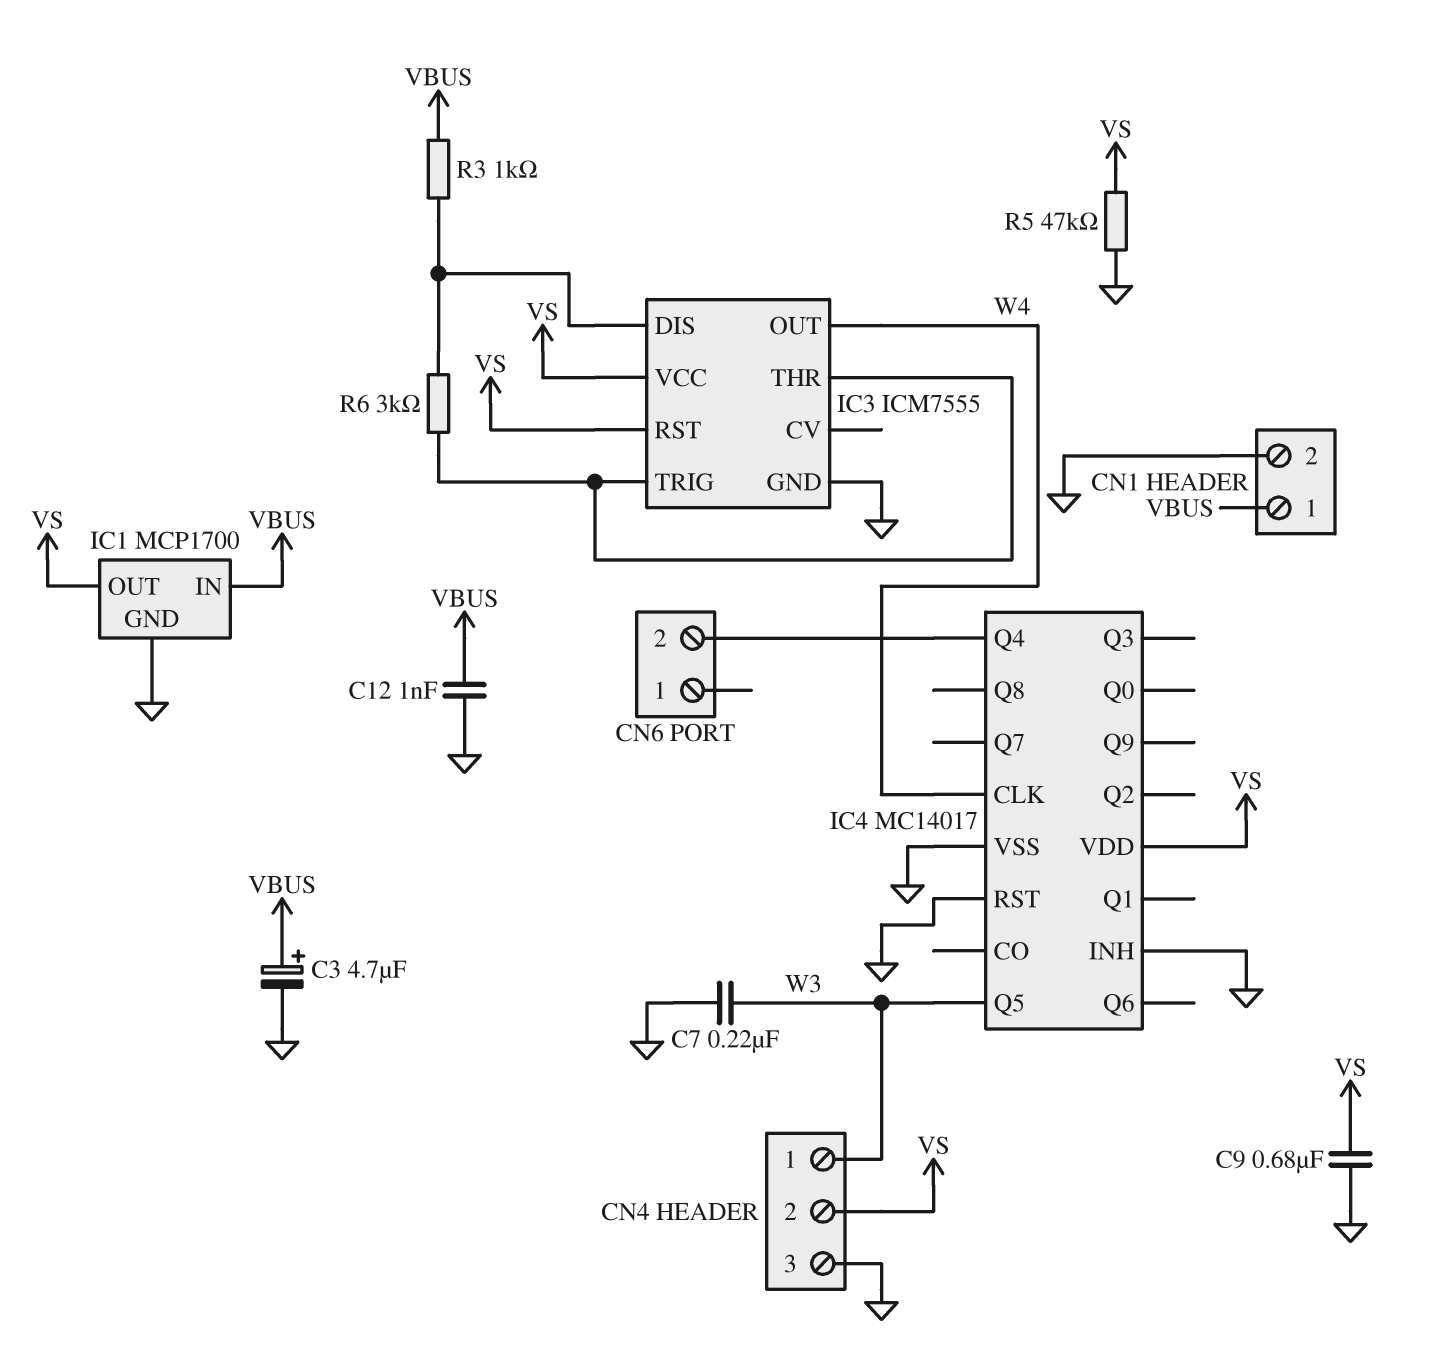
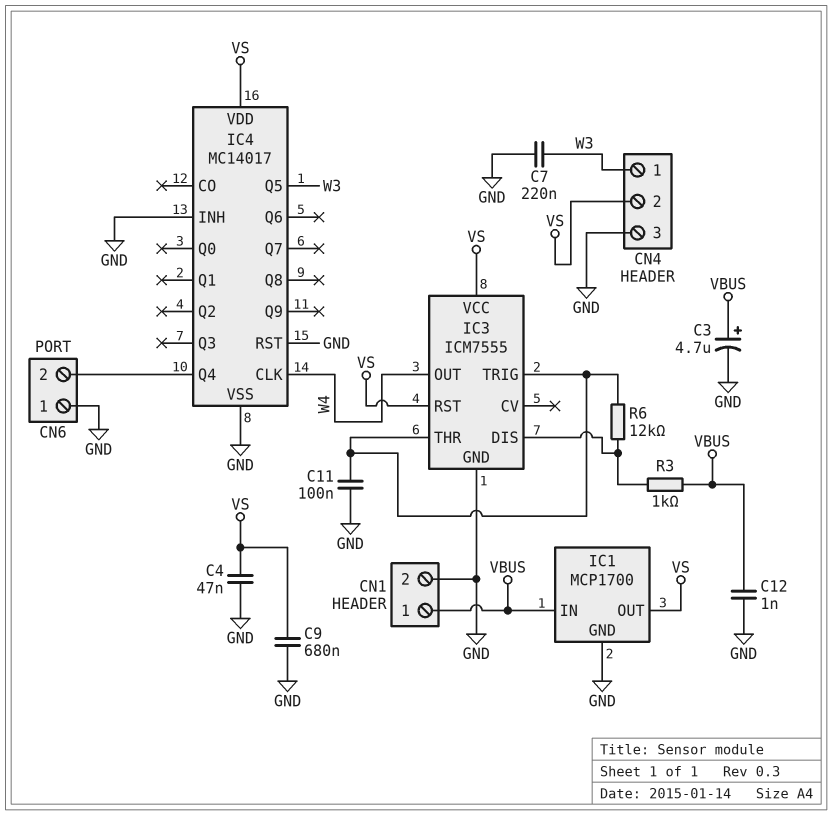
C4: none -> 47nF (GND, VS)
C11: none -> 100nF (GND, IC3/THR)
CN6 pin 1: none -> GND
R5: 47k (GND, VS) -> none
R6: 3k (IC3/DIS, IC3/THR) -> 12k (IC3/DIS, IC3/THR)

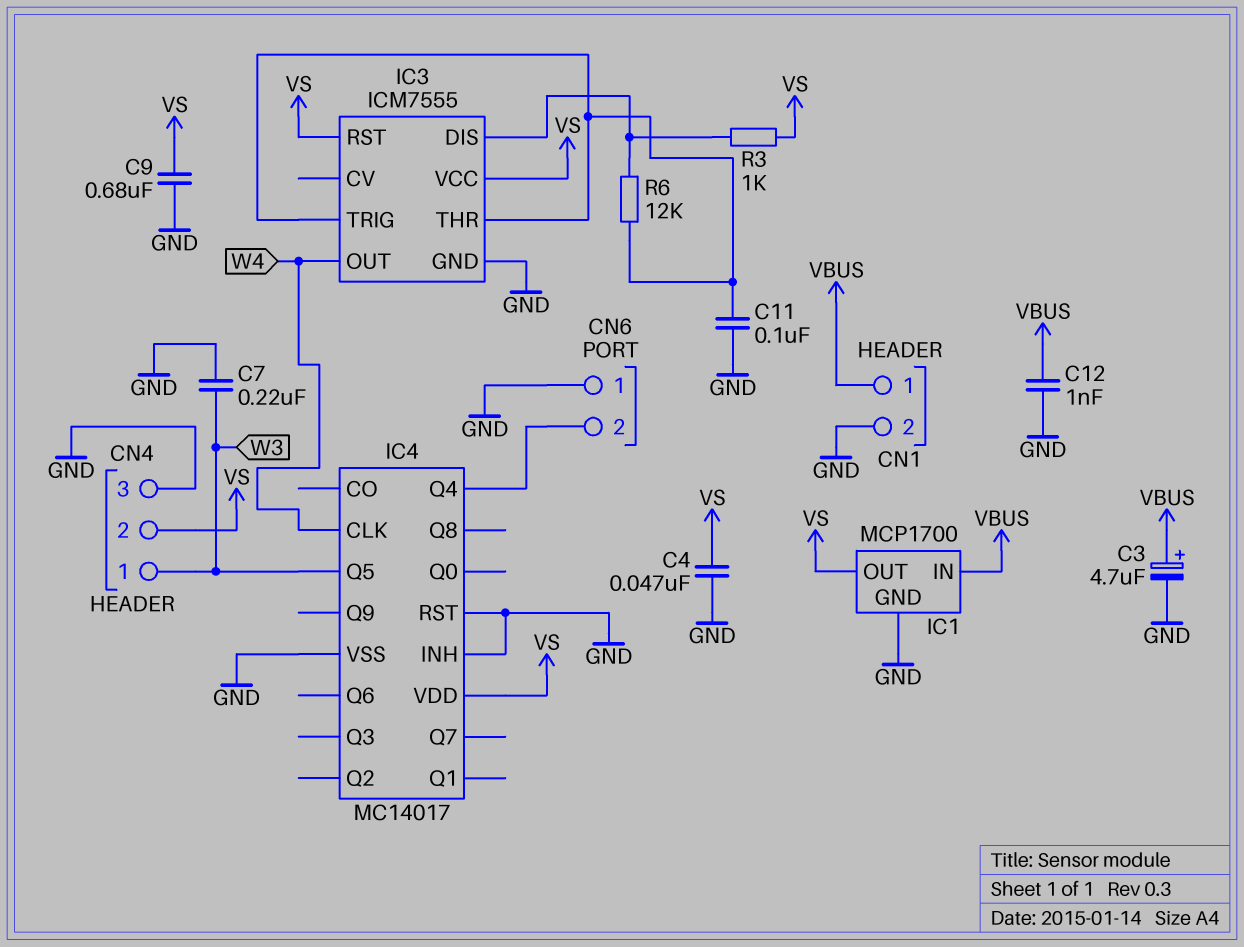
R3: 1k (IC3/DIS, VBUS) -> 1k (IC3/DIS, VS)

